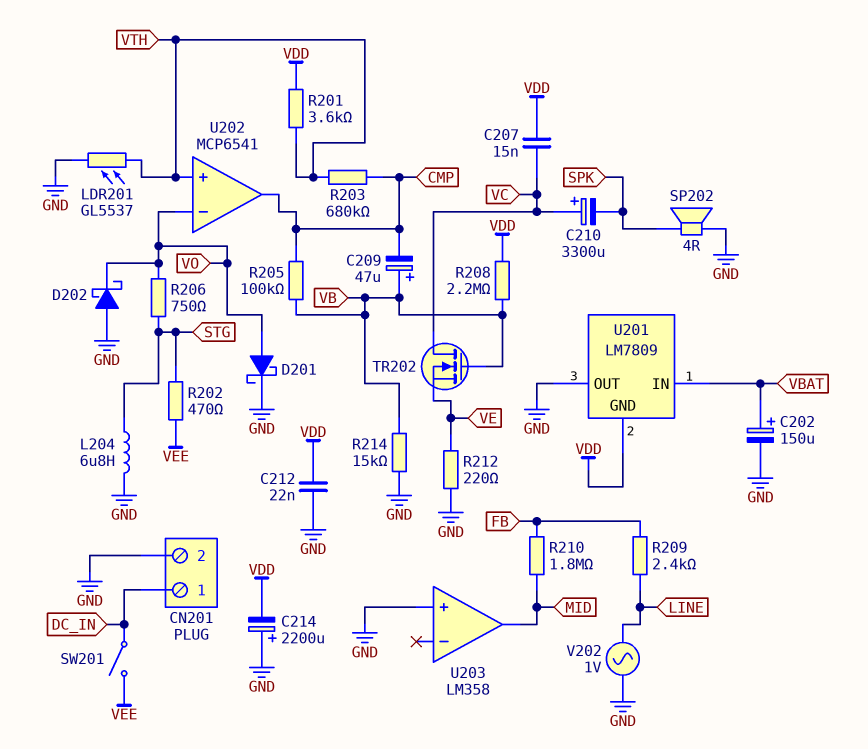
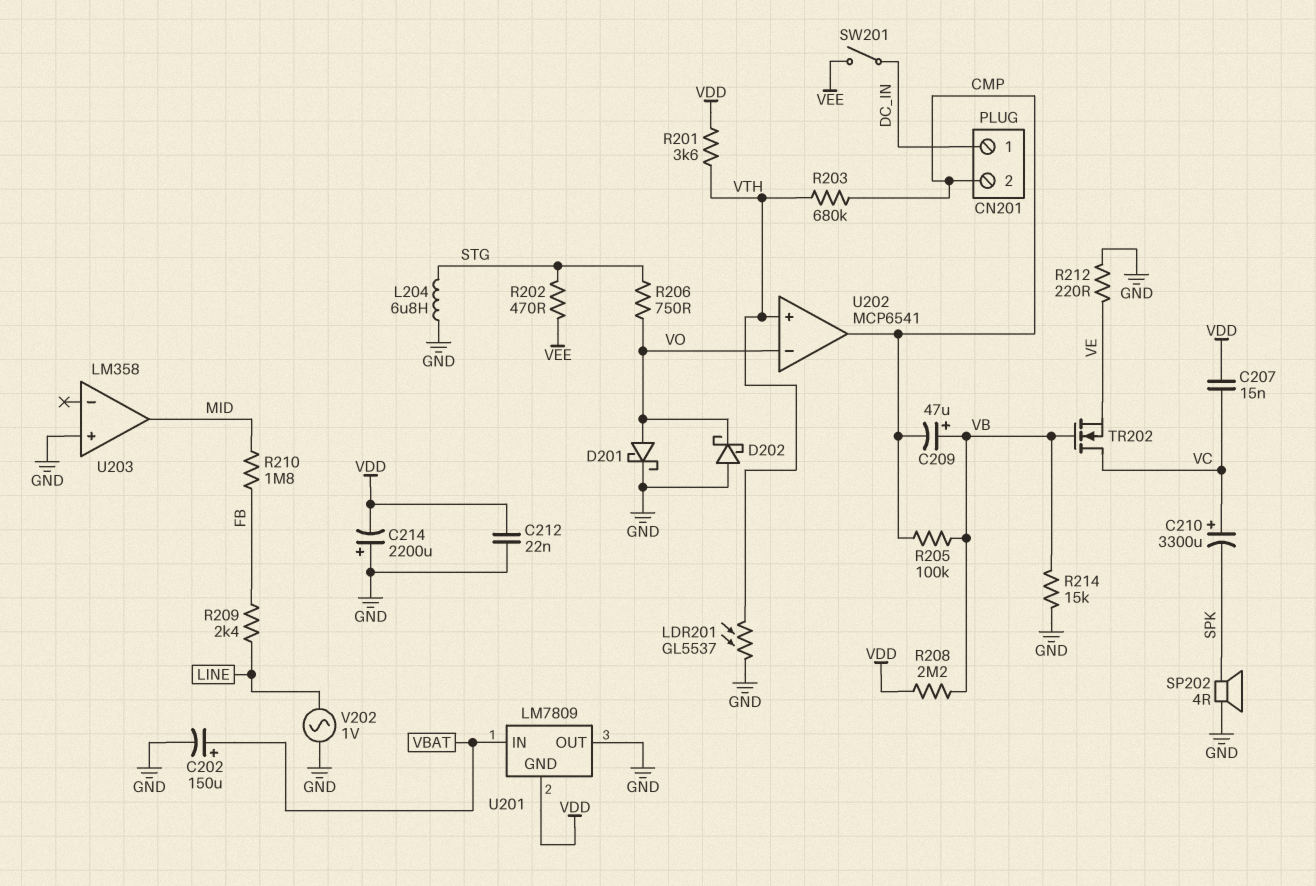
CN201 pin 2: GND -> CMP

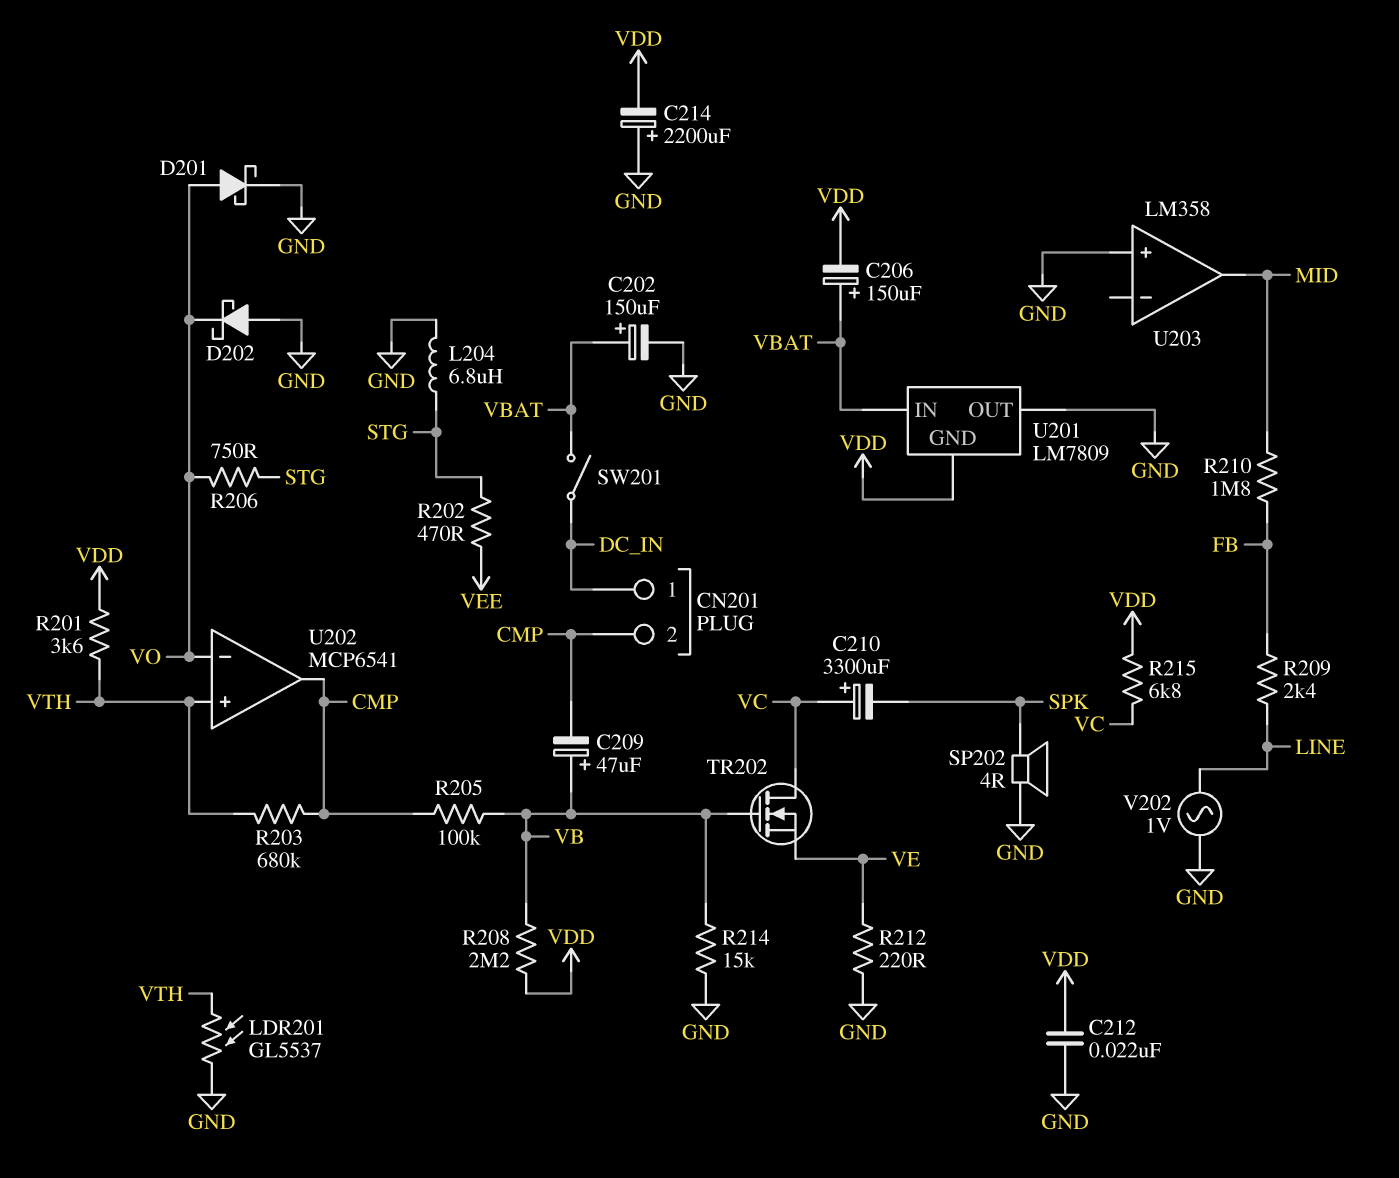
C206: none -> 150uF (plus VBAT, minus VDD)
C207: 15nF (VC, VDD) -> none
R215: none -> 6.8k (VC, VDD)
SW201: switch (DC_IN, VEE) -> switch (DC_IN, VBAT)

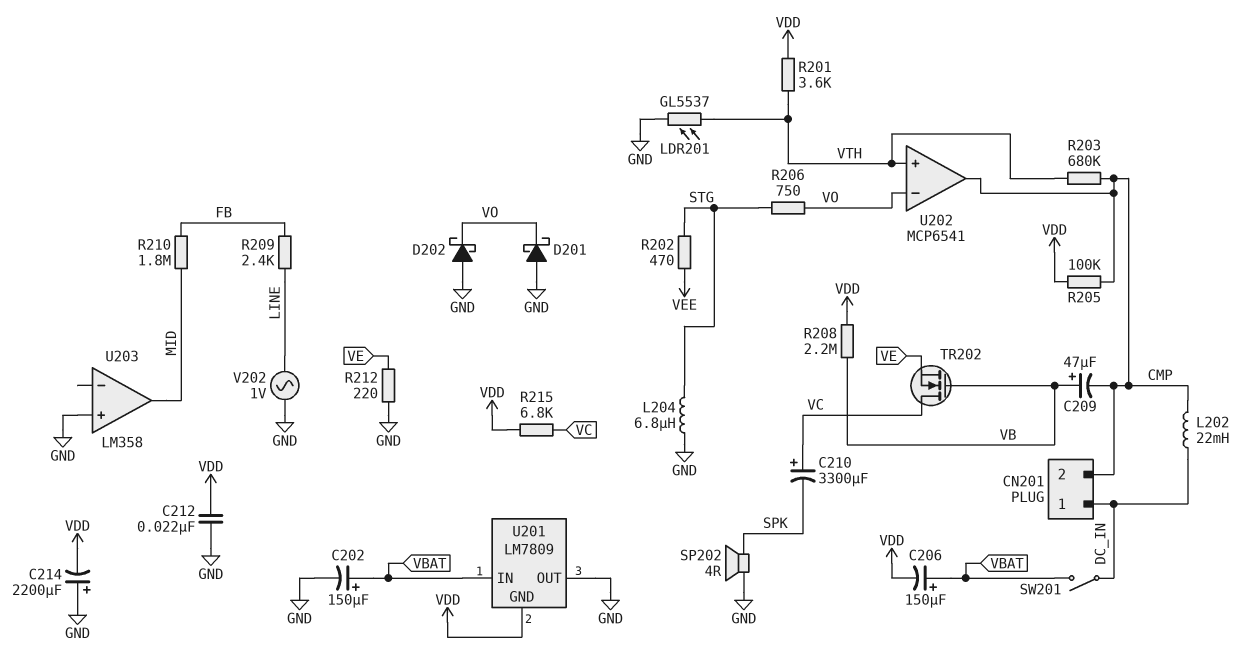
D201: schottky (A VO, K GND) -> schottky (A GND, K VO)
L202: none -> 22mH (CMP, DC_IN)
R205: 100k (CMP, VB) -> 100k (CMP, VDD)
R214: 15k (GND, VB) -> none

